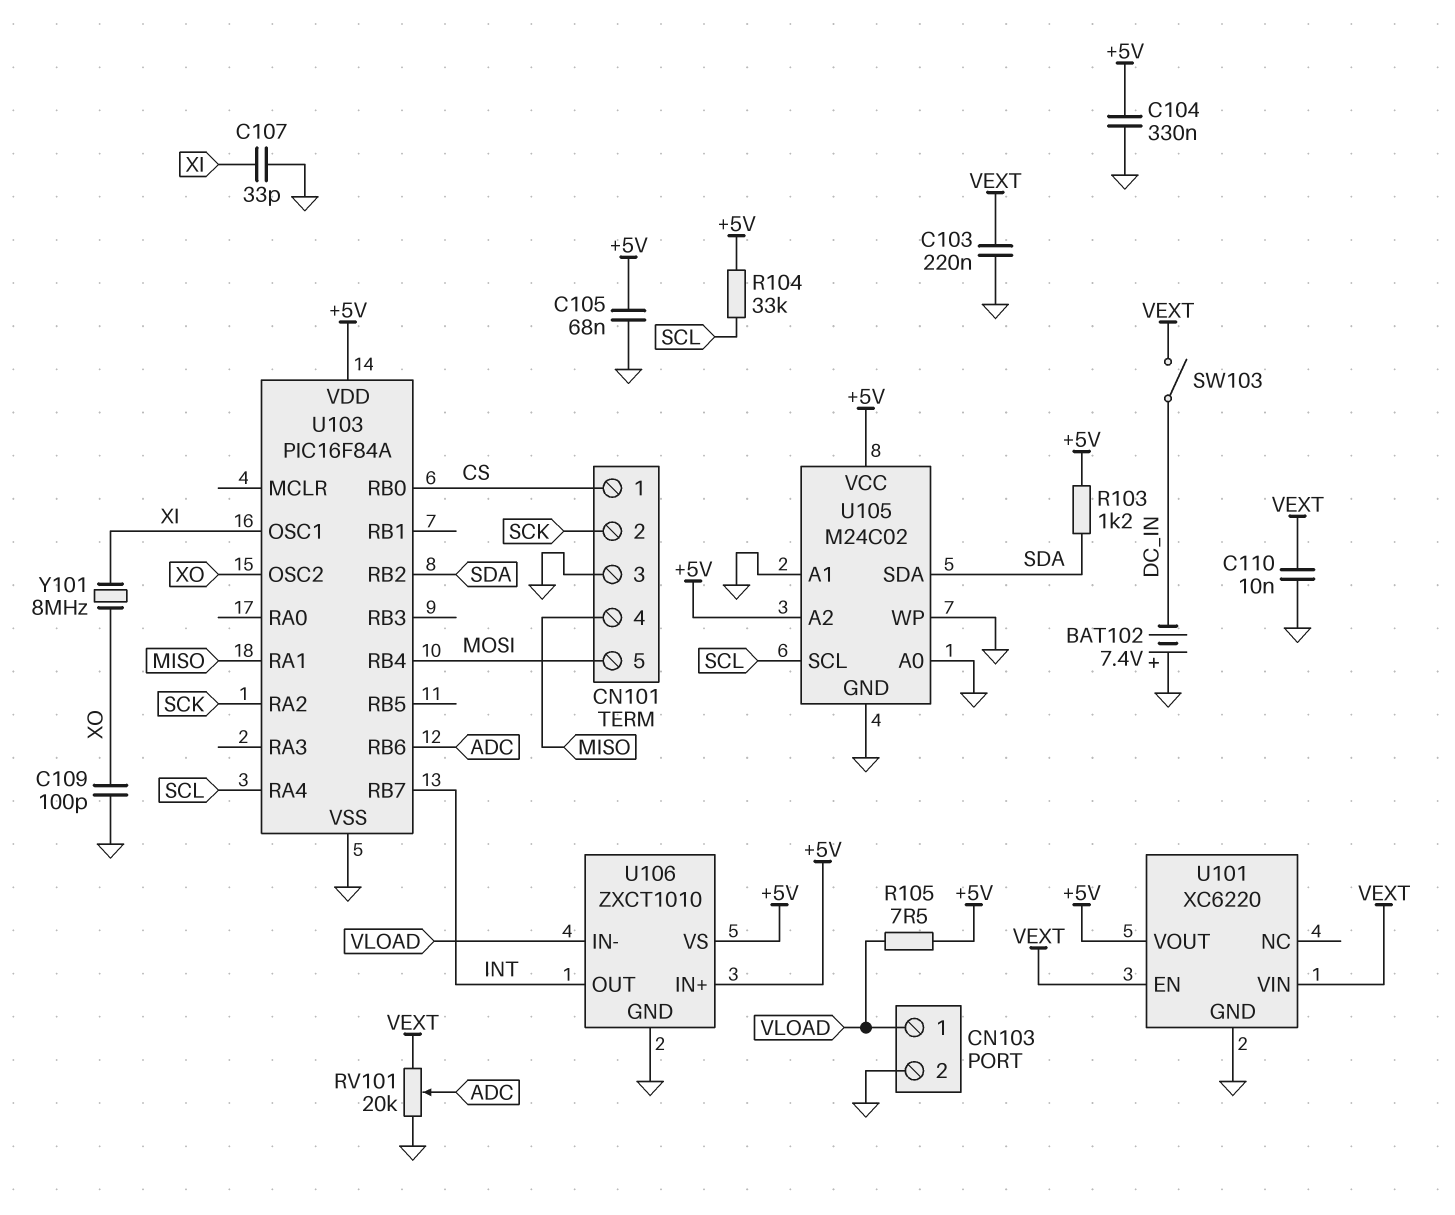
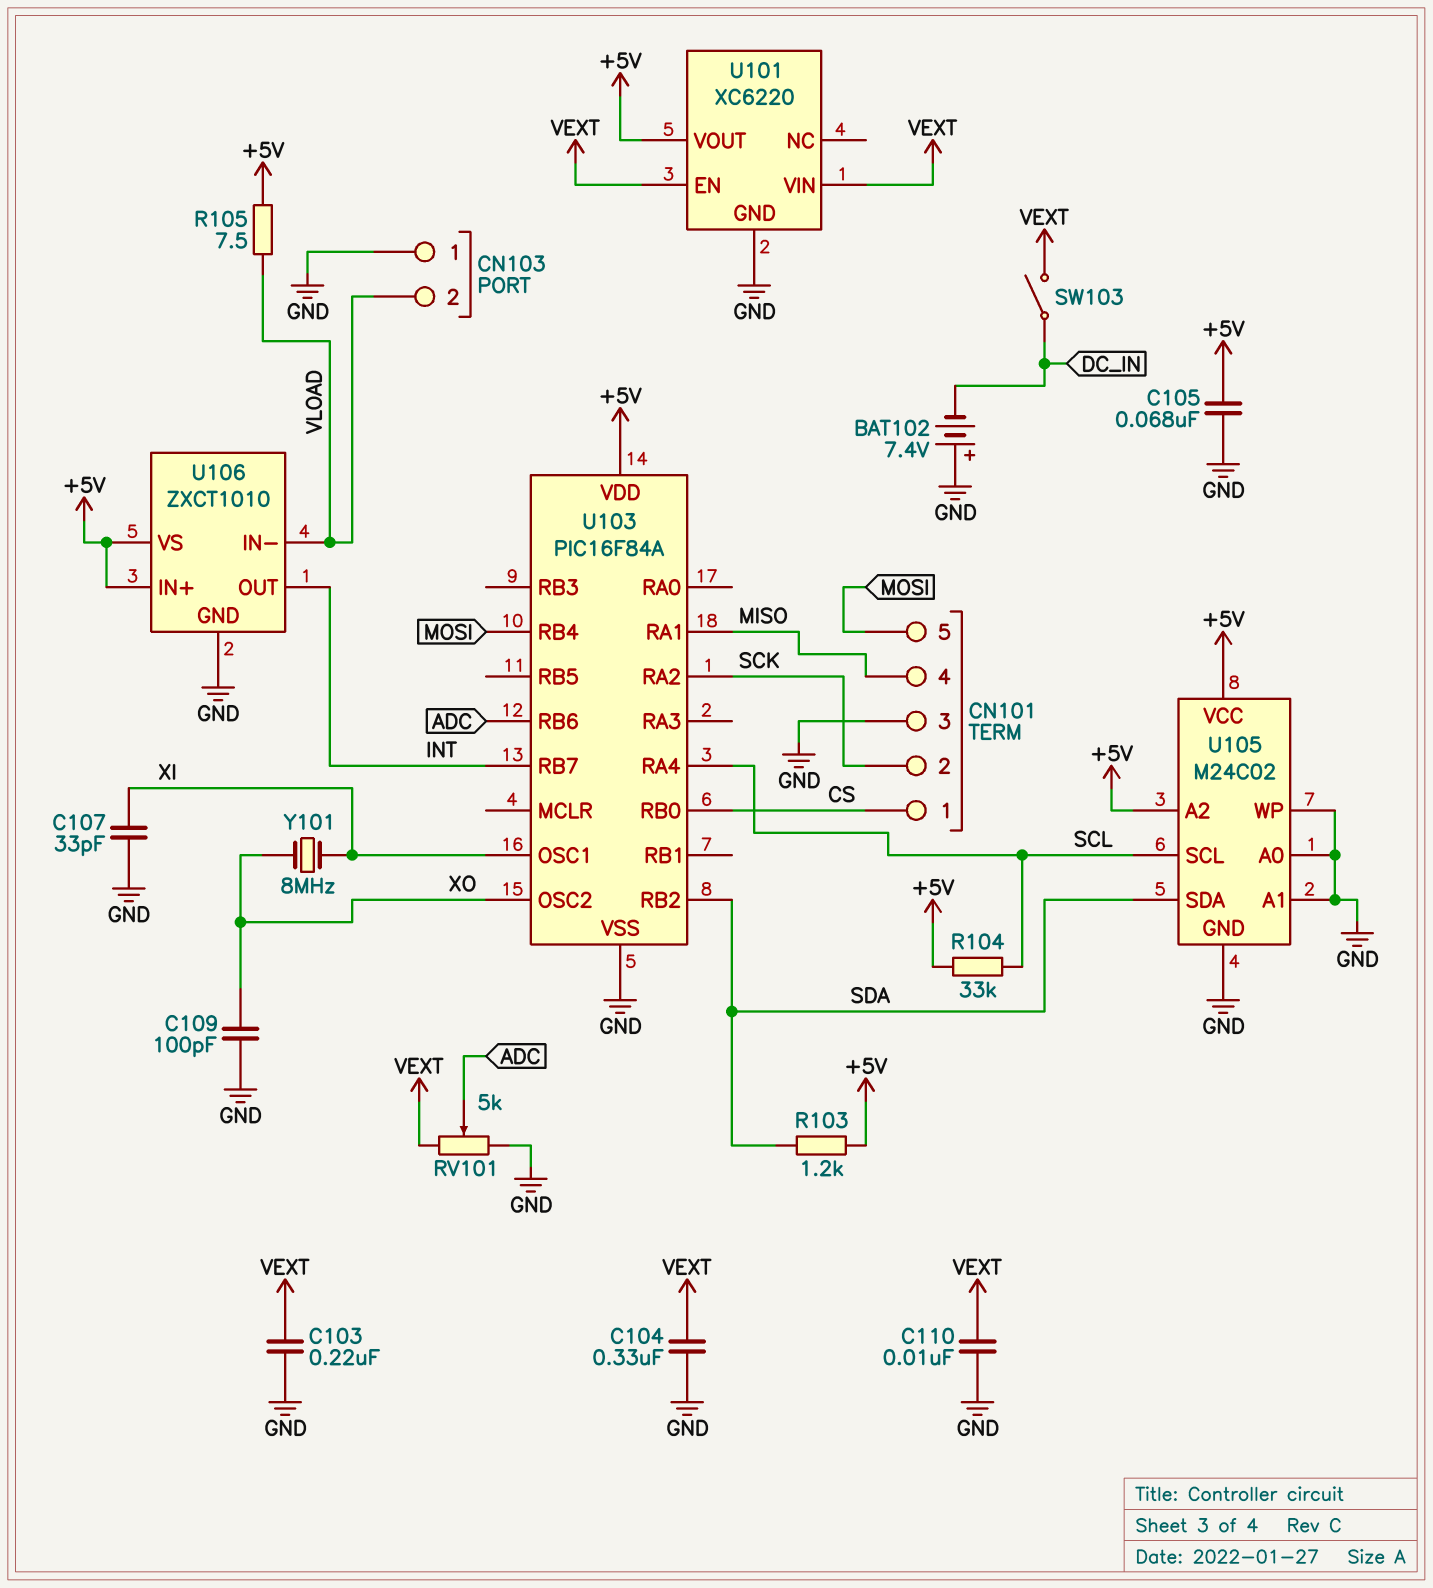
C104: 330nF (+5V, GND) -> 330nF (GND, VEXT)
CN103 pin 1: VLOAD -> GND
CN103 pin 2: GND -> VLOAD
RV101: 20k (GND, VEXT, wiper ADC) -> 5k (GND, VEXT, wiper ADC)

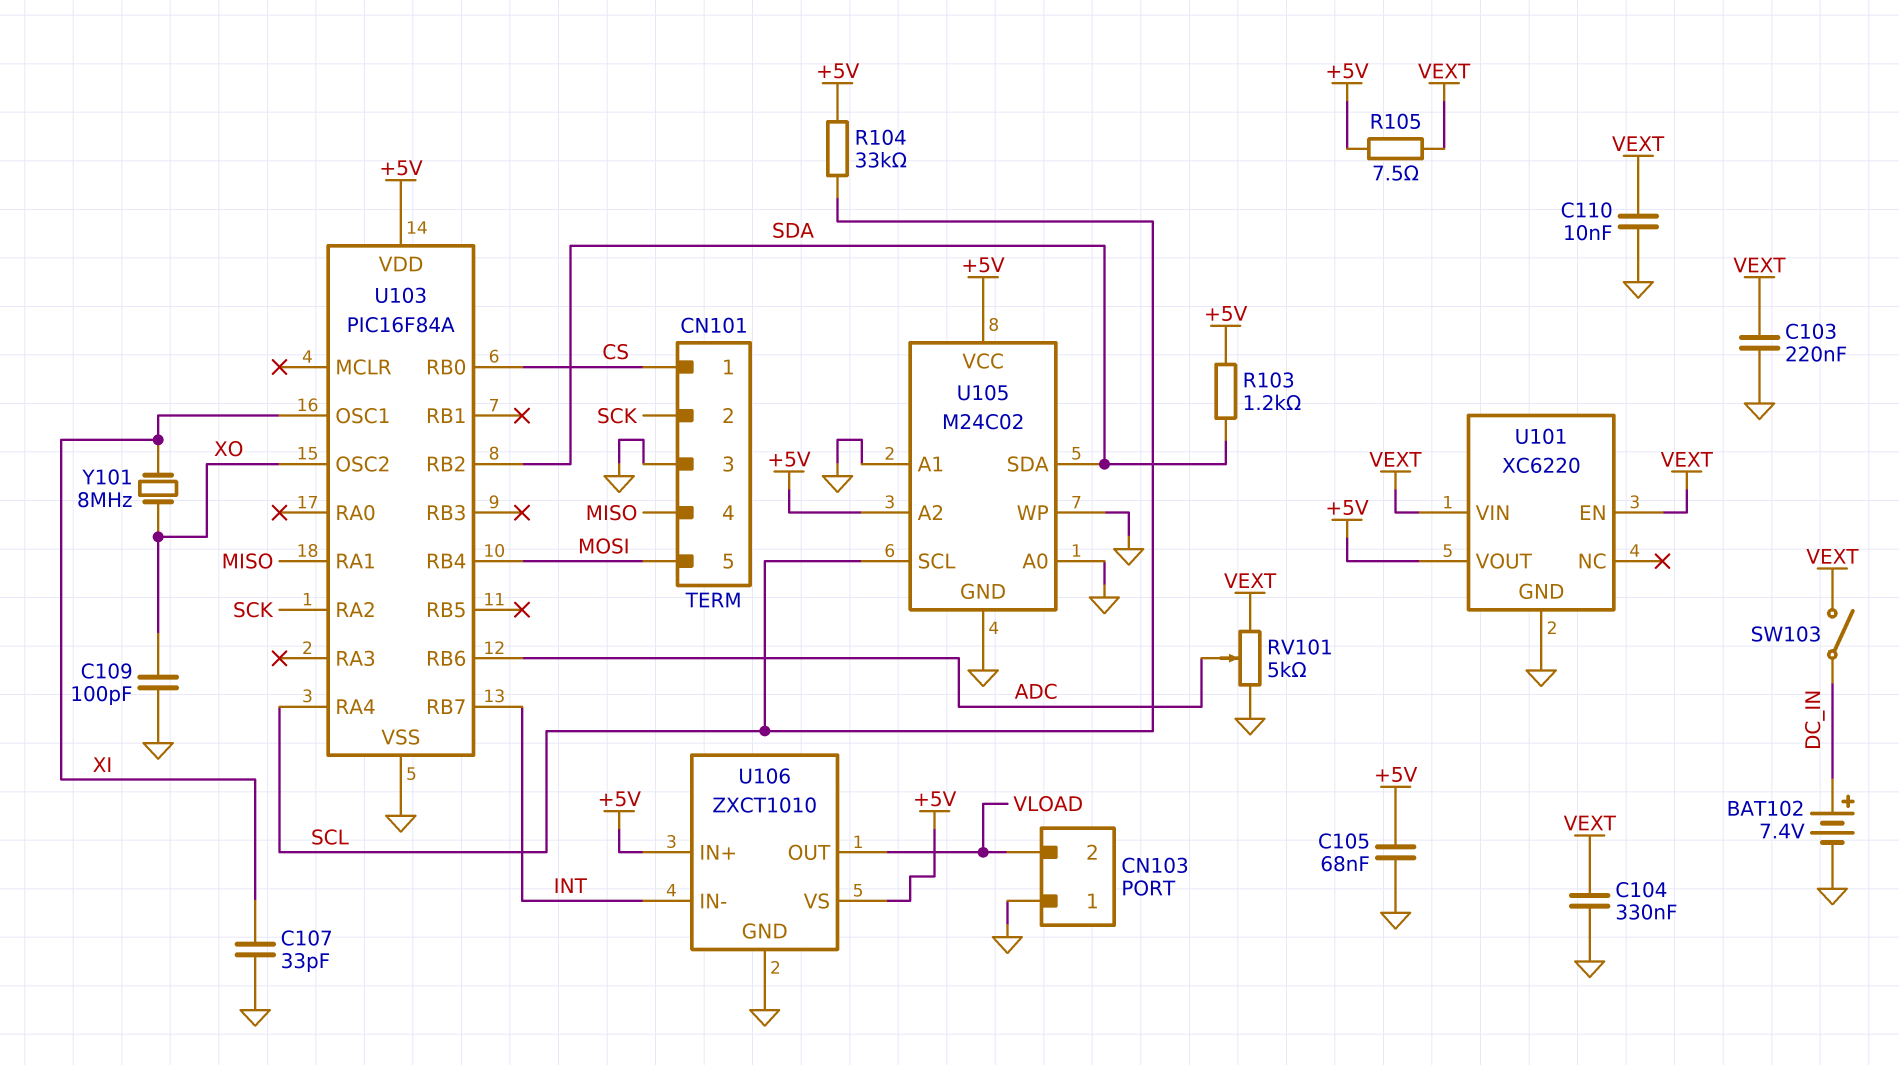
BAT102: 7.4V (plus GND, minus DC_IN) -> 7.4V (plus DC_IN, minus GND)
R105: 7.5 (+5V, VLOAD) -> 7.5 (+5V, VEXT)
U106 pin IN-: VLOAD -> INT
U106 pin OUT: INT -> VLOAD

